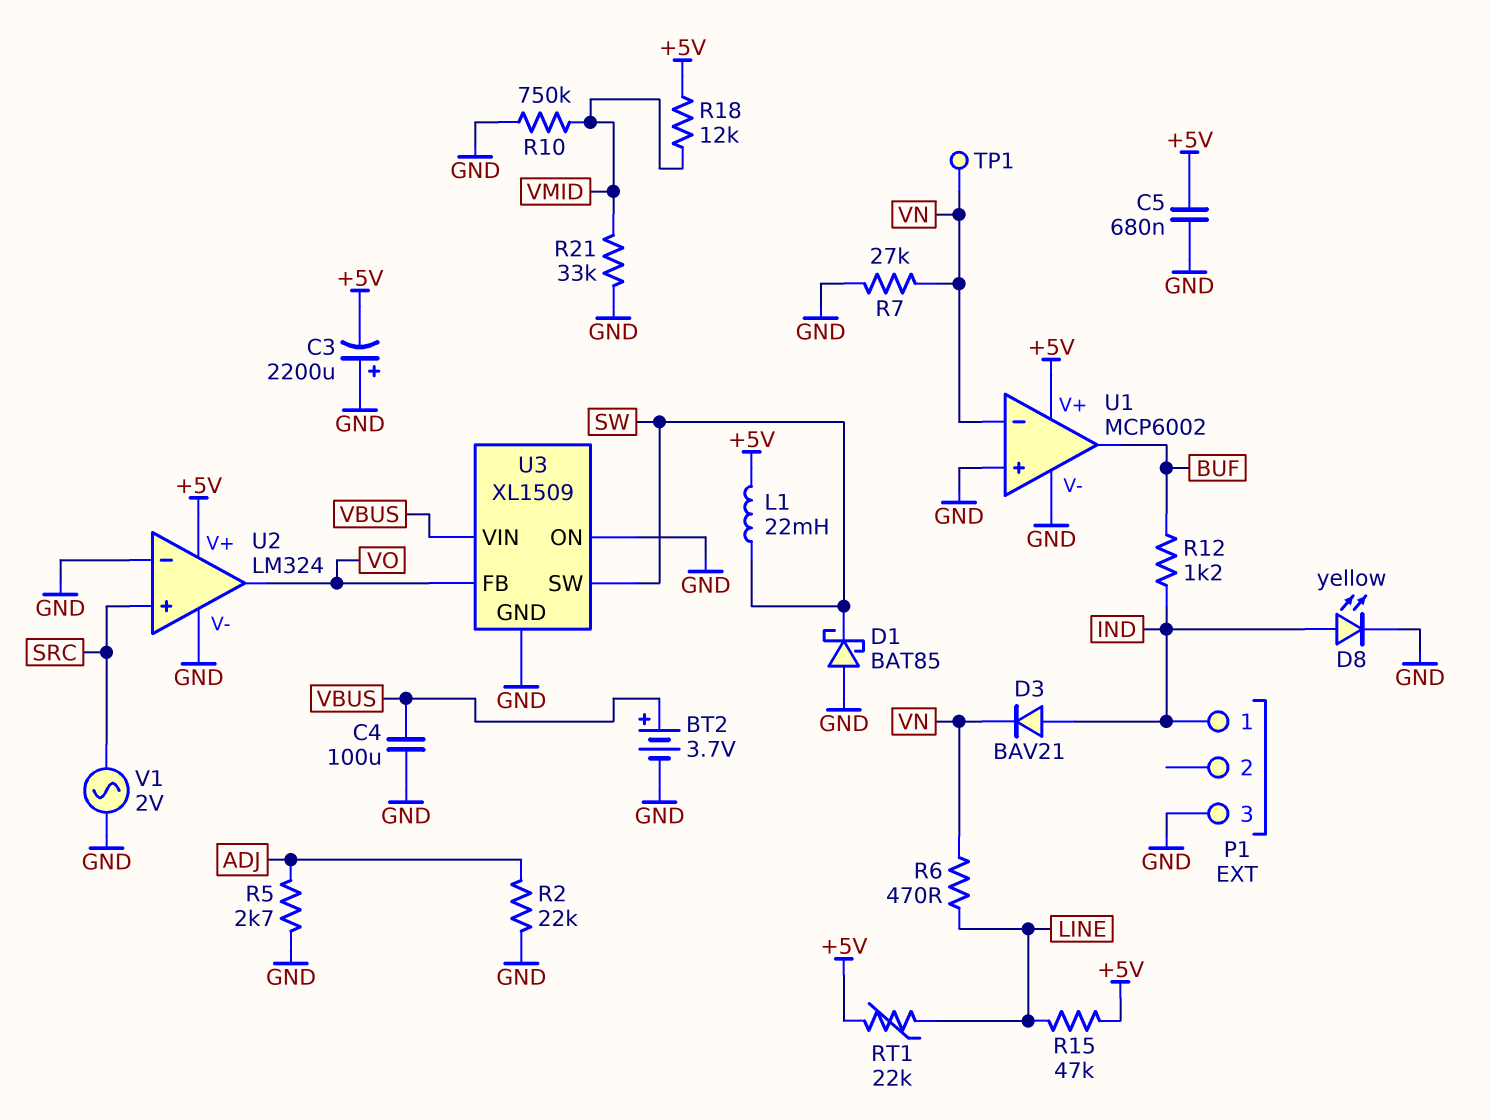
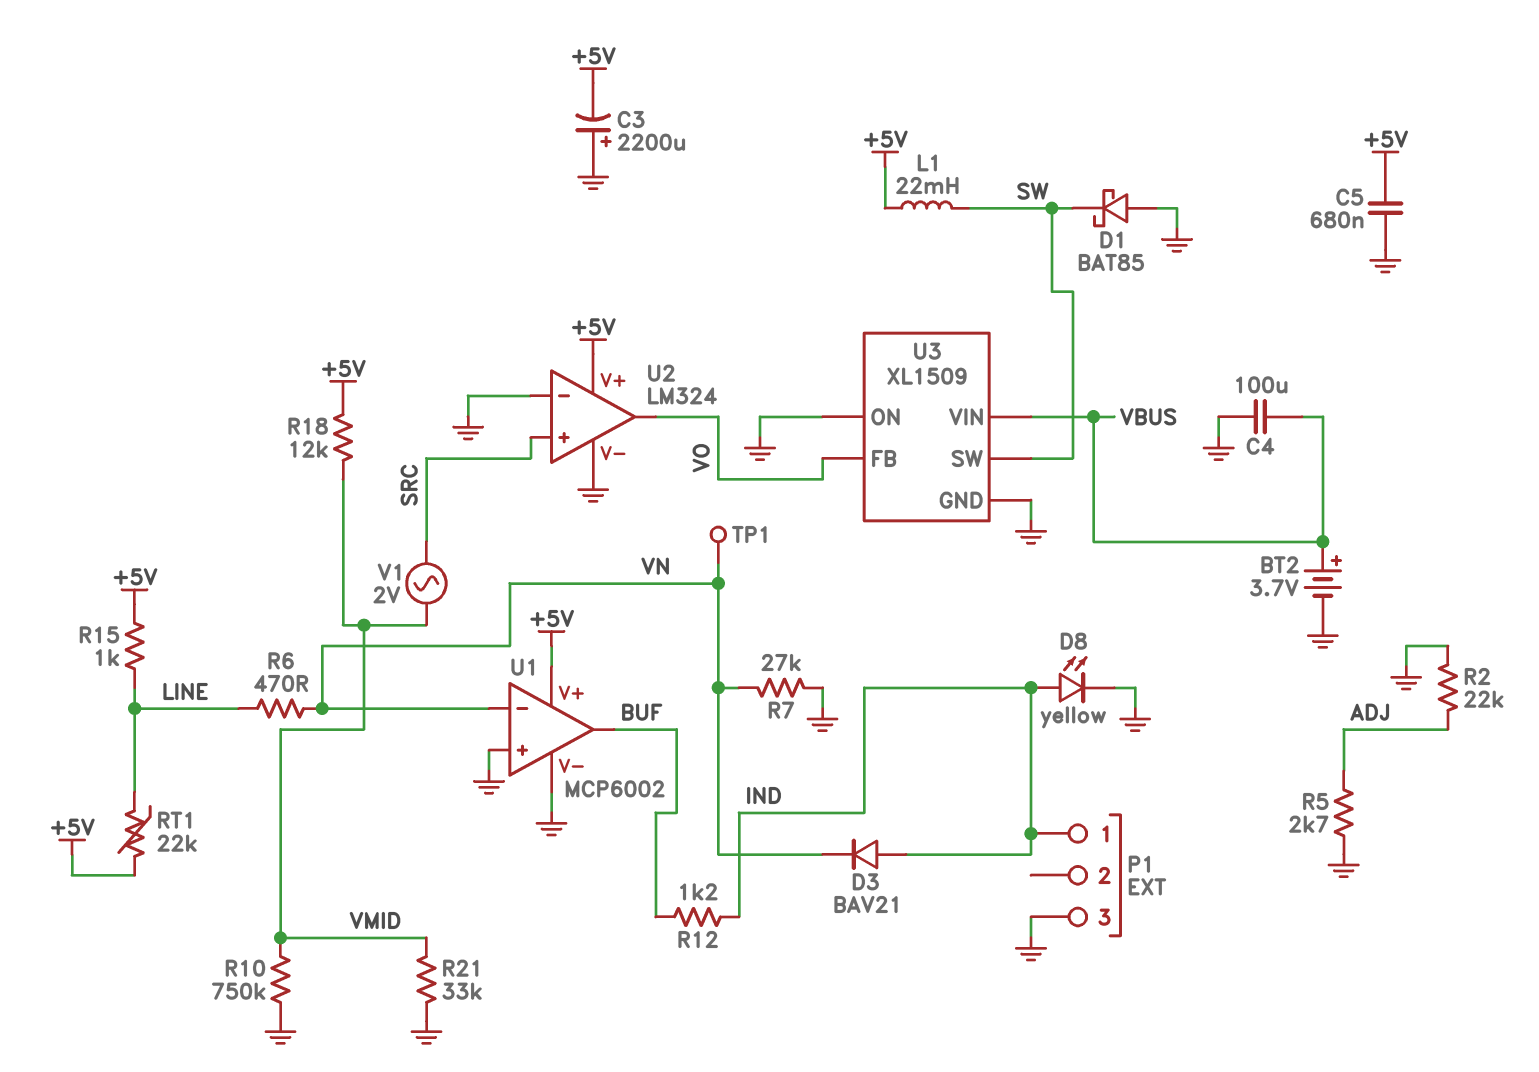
R15: 47k (+5V, LINE) -> 1k (+5V, LINE)
V1: AC 2V (GND, SRC) -> AC 2V (SRC, VMID)

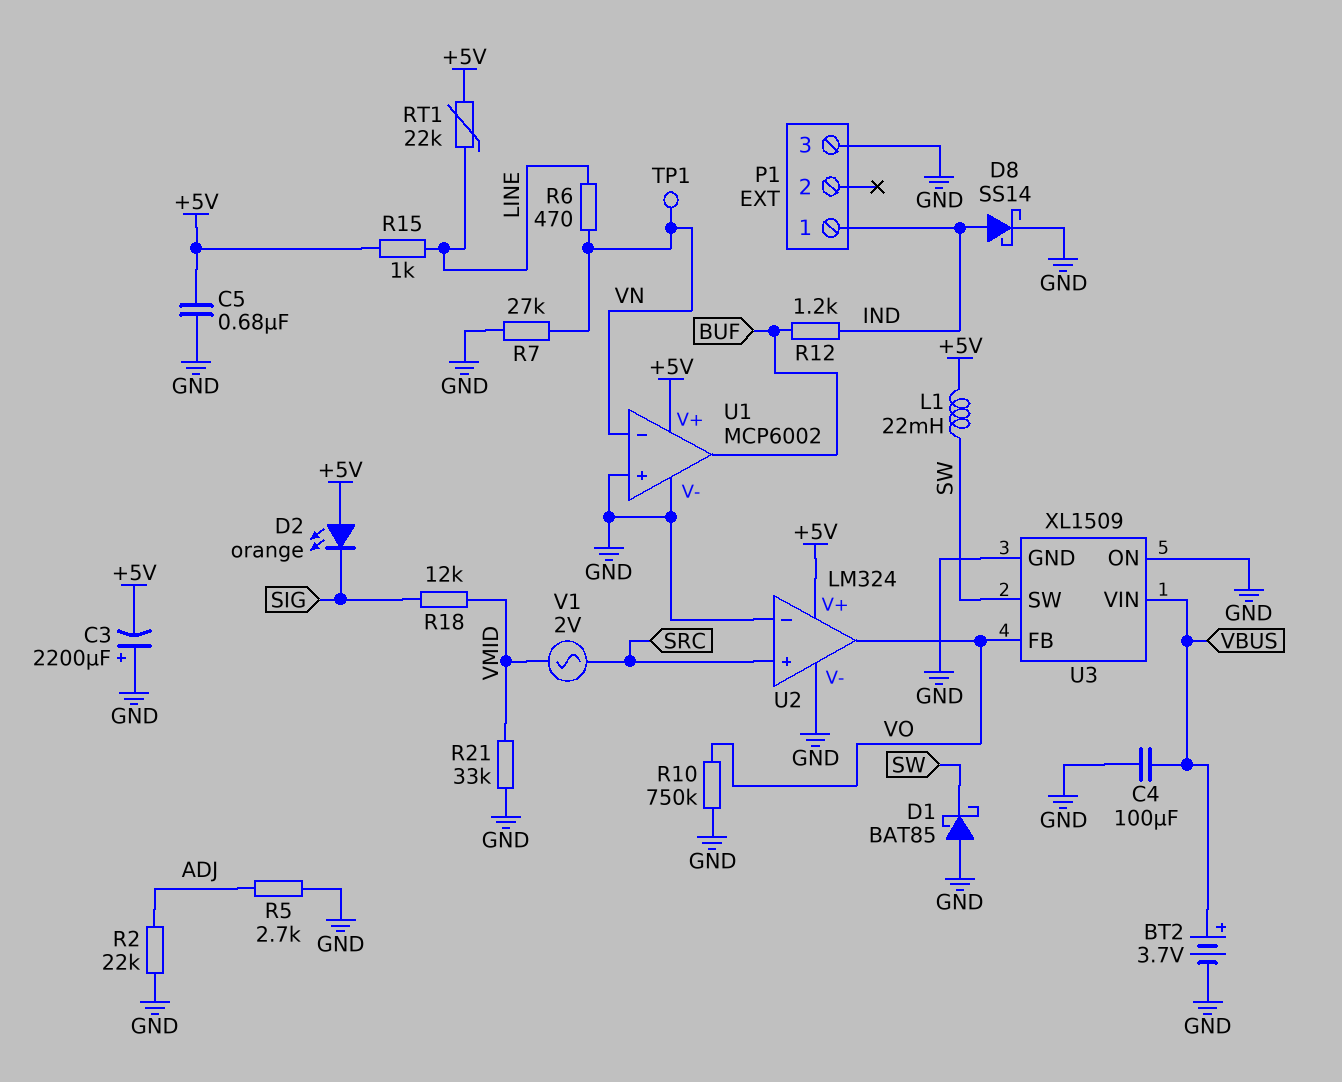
D2: none -> LED orange (A +5V, K SIG)
D3: diode BAV21 (A IND, K VN) -> none
D8: LED yellow (A IND, K GND) -> schottky SS14 (A IND, K GND)
R10: 750k (GND, VMID) -> 750k (GND, VO)
R18: 12k (+5V, VMID) -> 12k (SIG, VMID)

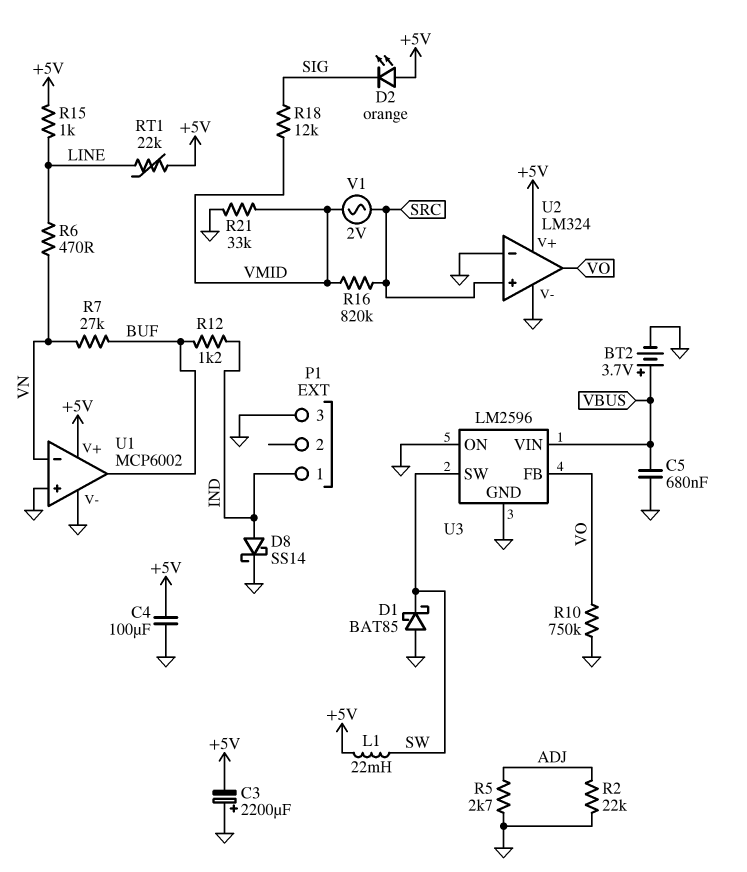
C4: 100uF (GND, VBUS) -> 100uF (+5V, GND)
C5: 680nF (+5V, GND) -> 680nF (GND, VBUS)
R7: 27k (GND, VN) -> 27k (BUF, VN)
R16: none -> 820k (SRC, VMID)
TP1: test point (VN) -> none
U3: XL1509 -> LM2596

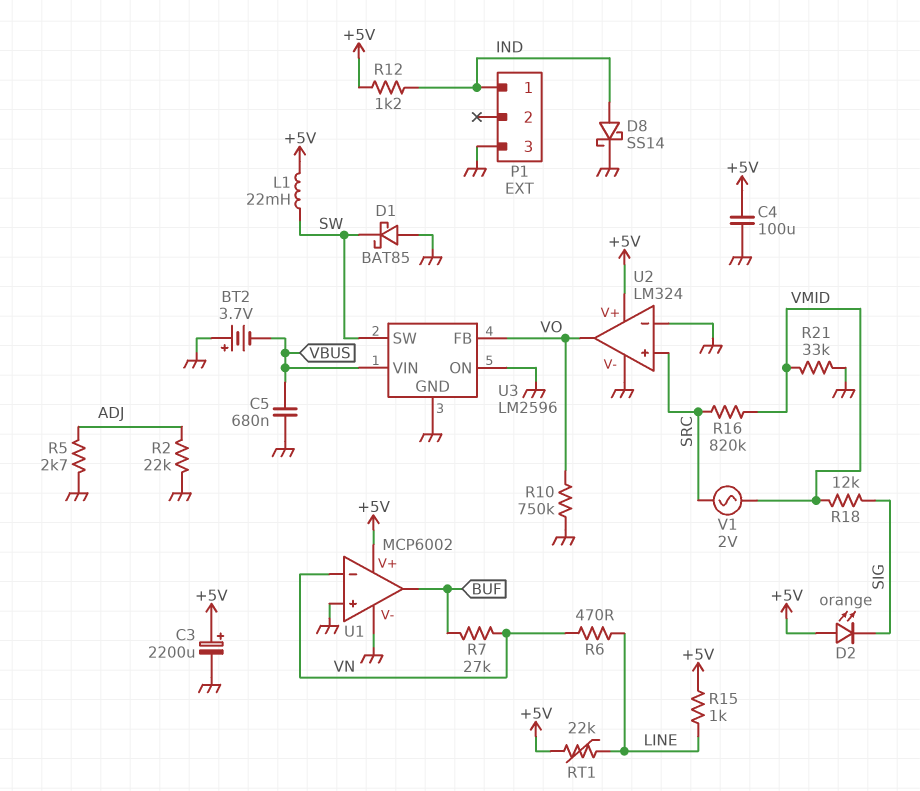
BT2: 3.7V (plus VBUS, minus GND) -> 3.7V (plus GND, minus VBUS)
C3: 2200uF (plus GND, minus +5V) -> 2200uF (plus +5V, minus GND)
R12: 1.2k (BUF, IND) -> 1.2k (+5V, IND)

